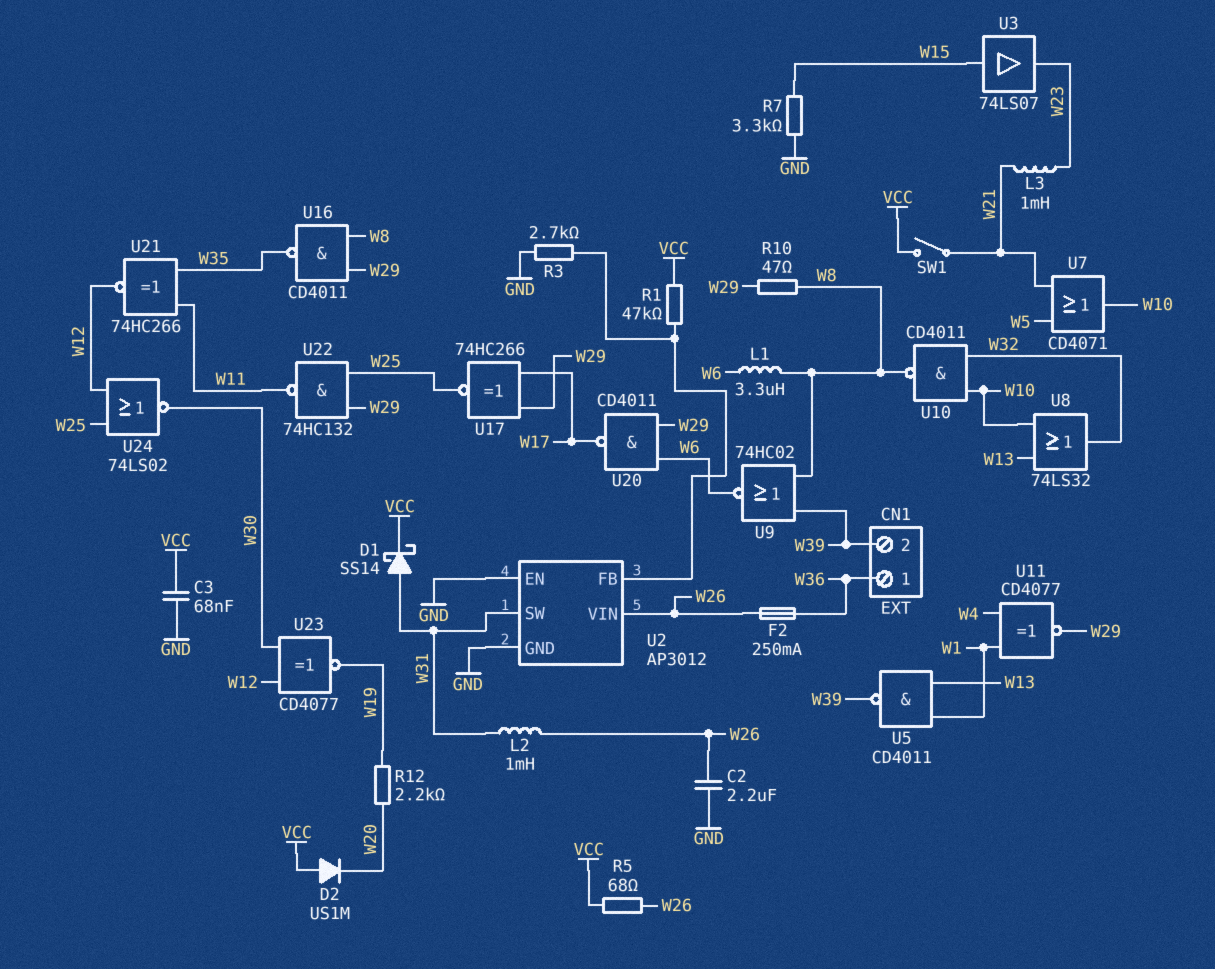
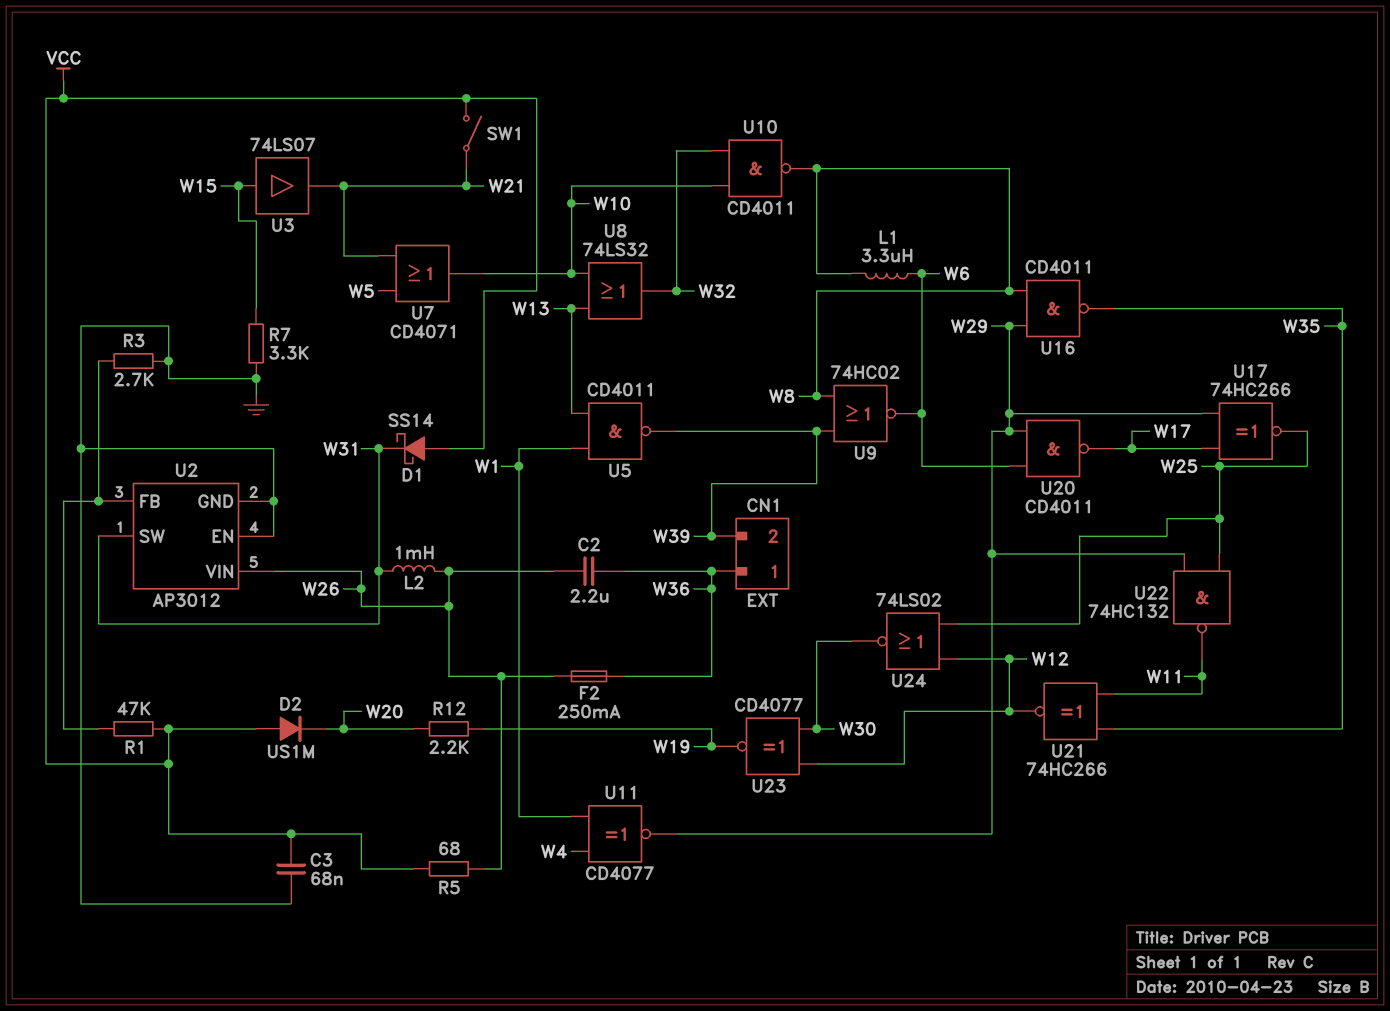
C2: 2.2uF (GND, W26) -> 2.2uF (W26, W36)
D1: schottky SS14 (A W31, K VCC) -> schottky SS14 (A VCC, K W31)
L3: 1mH (W21, W23) -> none
R10: 47 (W8, W29) -> none
U3: buffer 74LS07 (in W15, out W23) -> buffer 74LS07 (in W15, out W21)

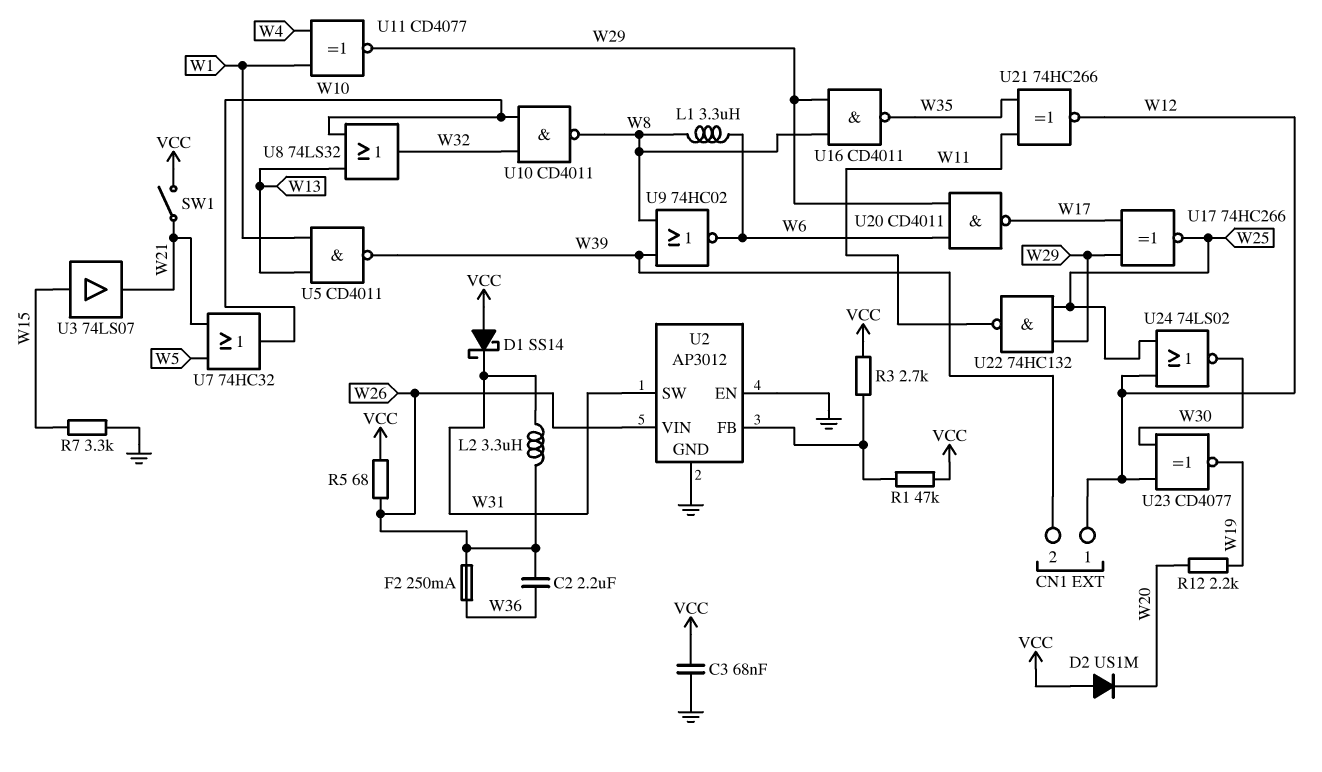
CN1 pin 1: W36 -> W12
L2: 1mH (W26, W31) -> 3.3uH (W26, W31)
R3: 2.7k (GND, U2/FB) -> 2.7k (U2/FB, VCC)
U7: OR CD4071 (in W5, in W21, out W10) -> OR 74HC32 (in W5, in W21, out W10)

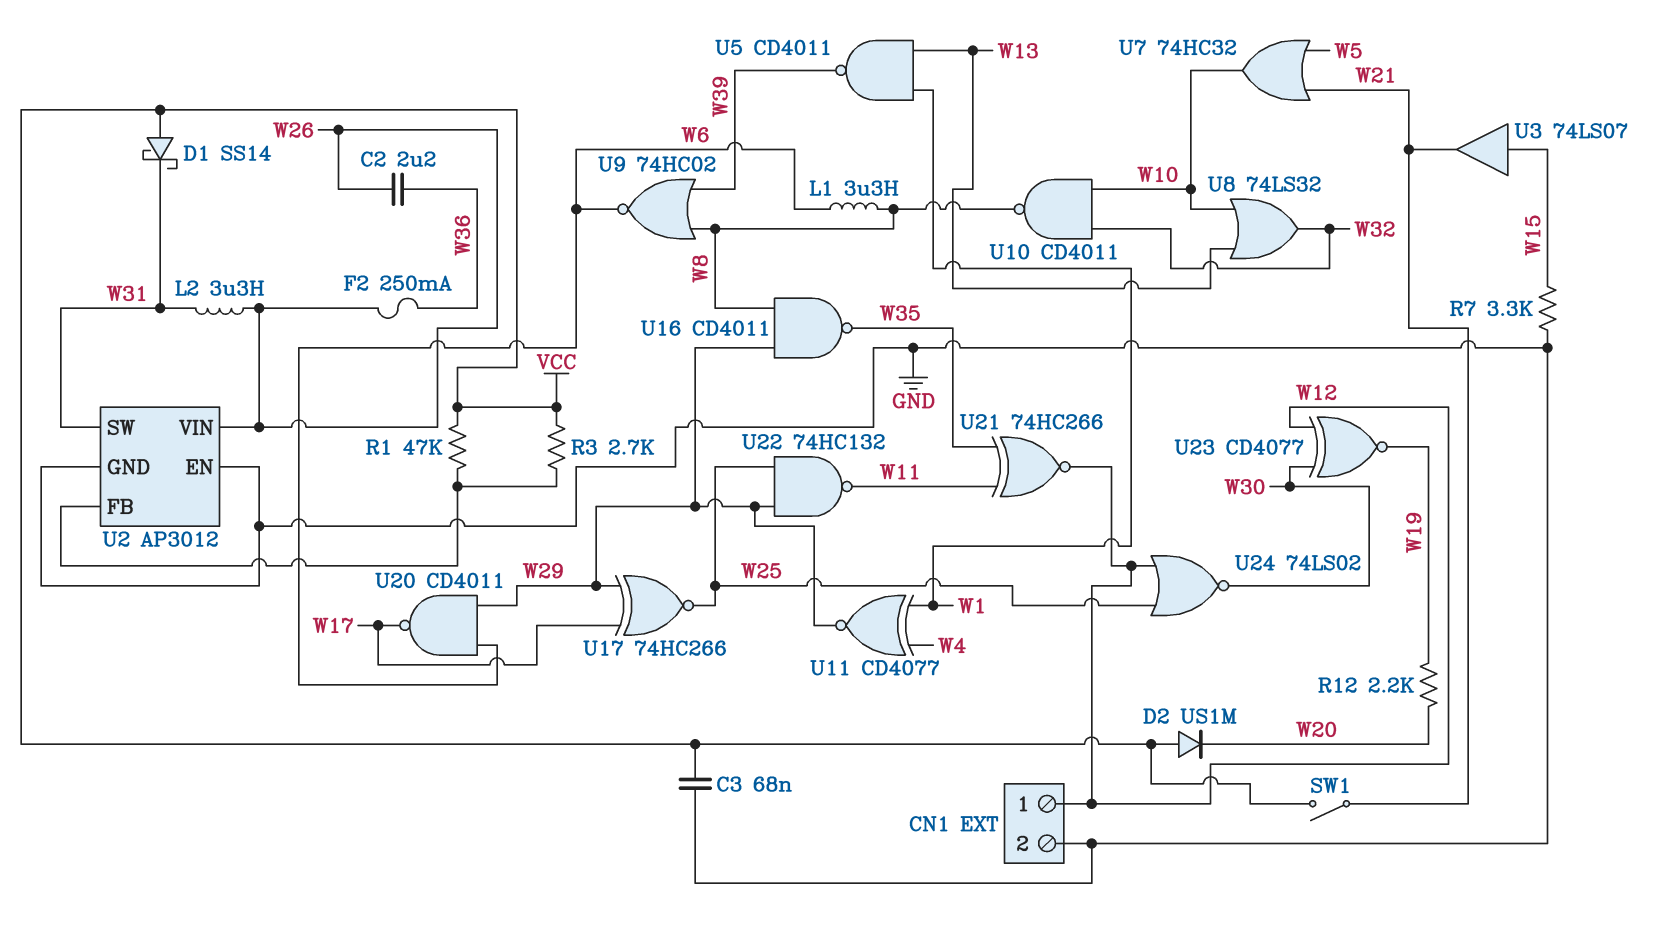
CN1 pin 2: W39 -> GND
R5: 68 (VCC, W26) -> none

